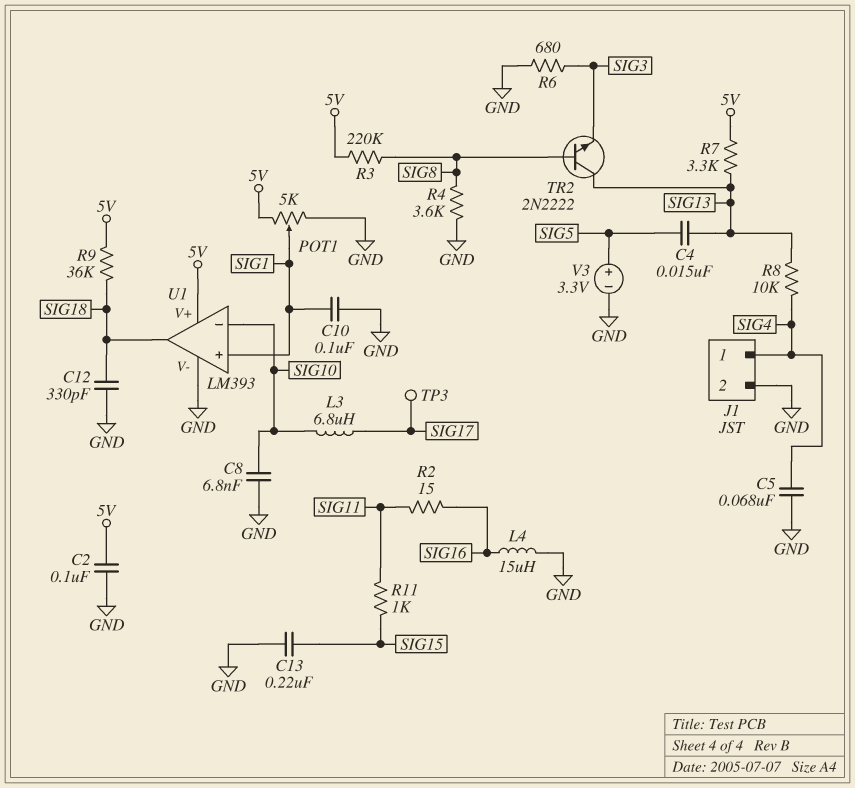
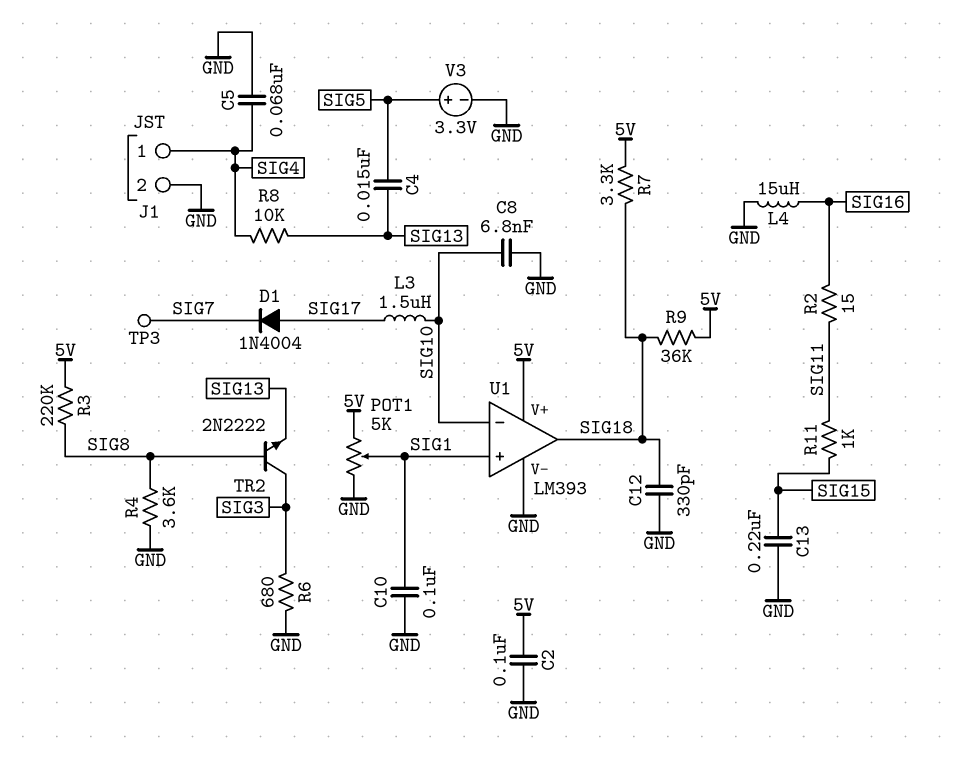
D1: none -> diode 1N4004 (A SIG17, K SIG7)
L3: 6.8uH (SIG10, SIG17) -> 1.5uH (SIG10, SIG17)
R7: 3.3k (5V, SIG13) -> 3.3k (5V, SIG18)
TP3: test point (SIG17) -> test point (SIG7)
TR2: NPN 2N2222 (B SIG8, C SIG13, E SIG3) -> NPN 2N2222 (B SIG8, C SIG3, E SIG13)

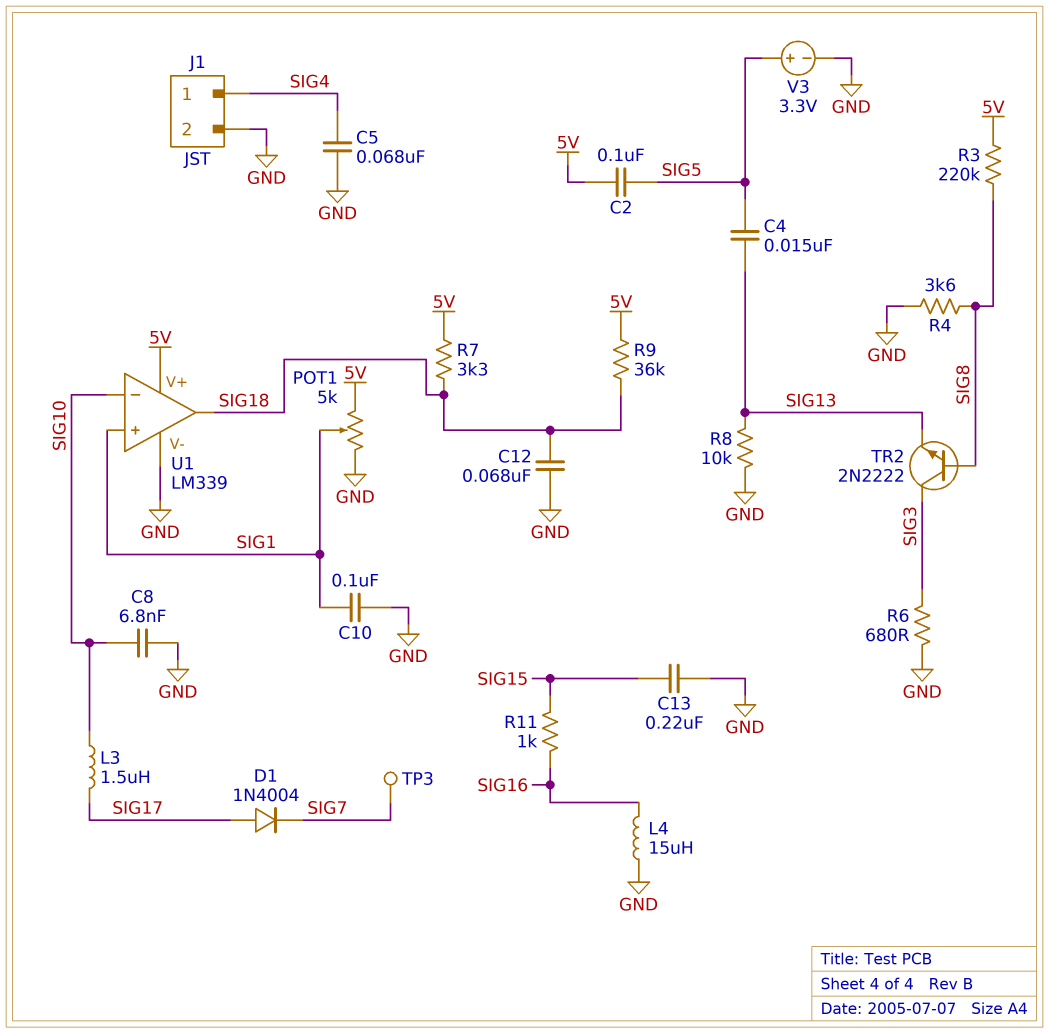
C2: 100nF (5V, GND) -> 100nF (5V, SIG5)
C12: 330pF (GND, SIG18) -> 68nF (GND, SIG18)
R2: 15 (SIG11, SIG16) -> none
R8: 10k (SIG4, SIG13) -> 10k (GND, SIG13)
R11: 1k (SIG11, SIG15) -> 1k (SIG15, SIG16)
U1: LM393 -> LM339

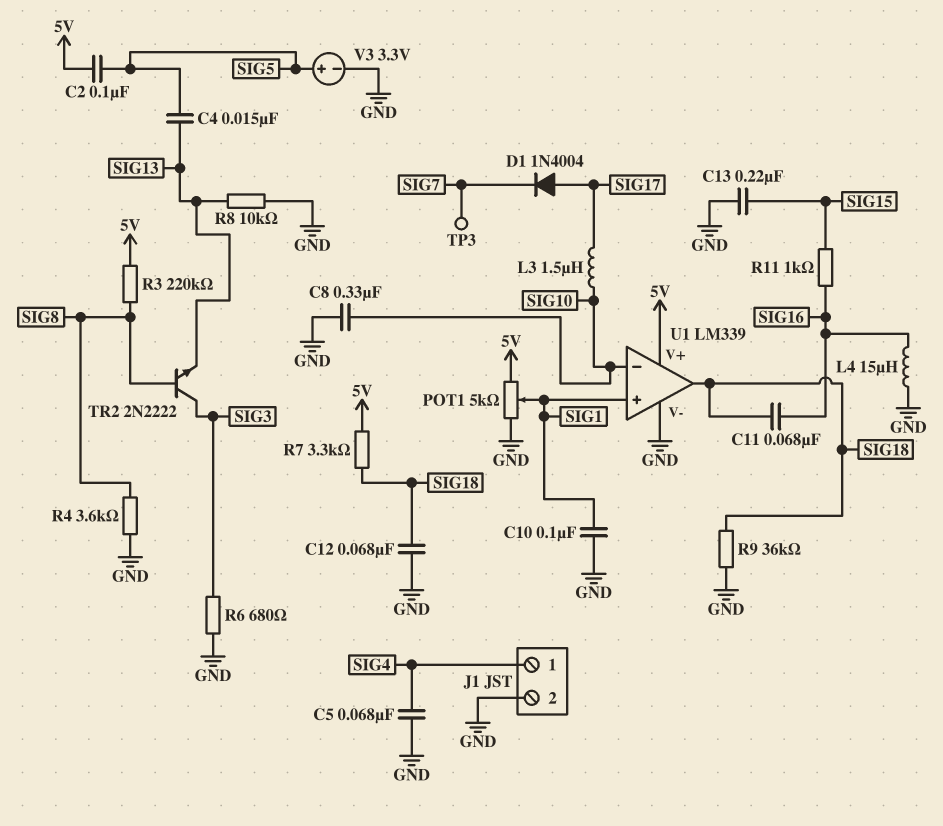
C8: 6.8nF (GND, SIG10) -> 330nF (GND, SIG10)
C11: none -> 68nF (SIG16, SIG18)
R9: 36k (5V, SIG18) -> 36k (GND, SIG18)

